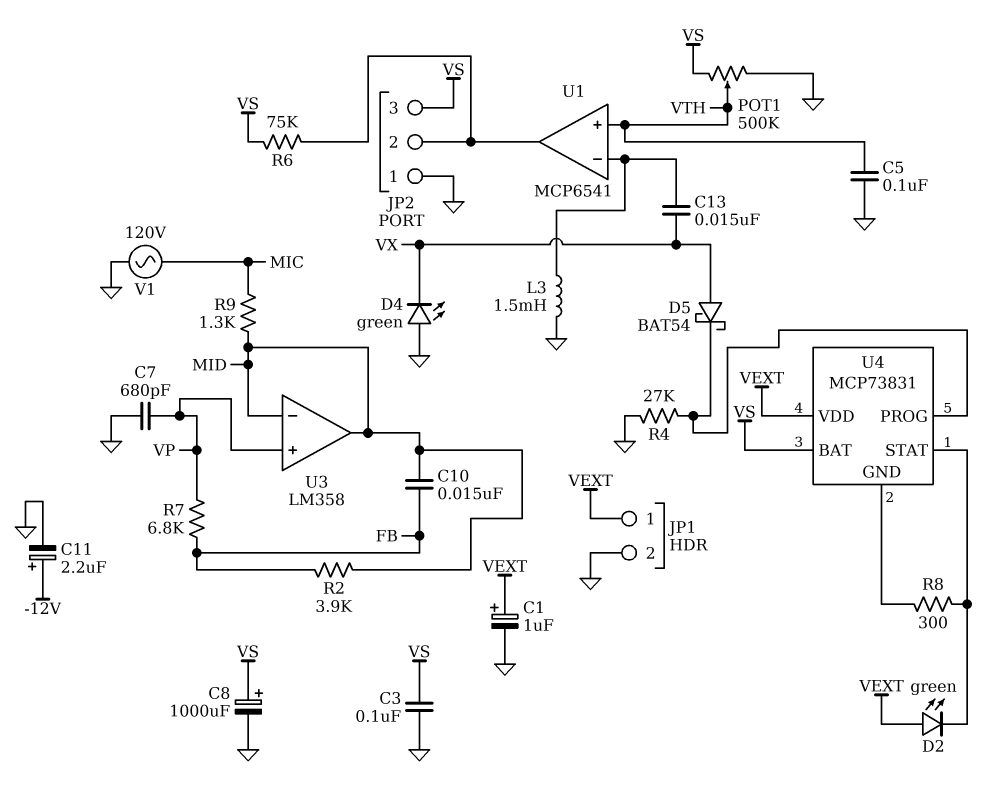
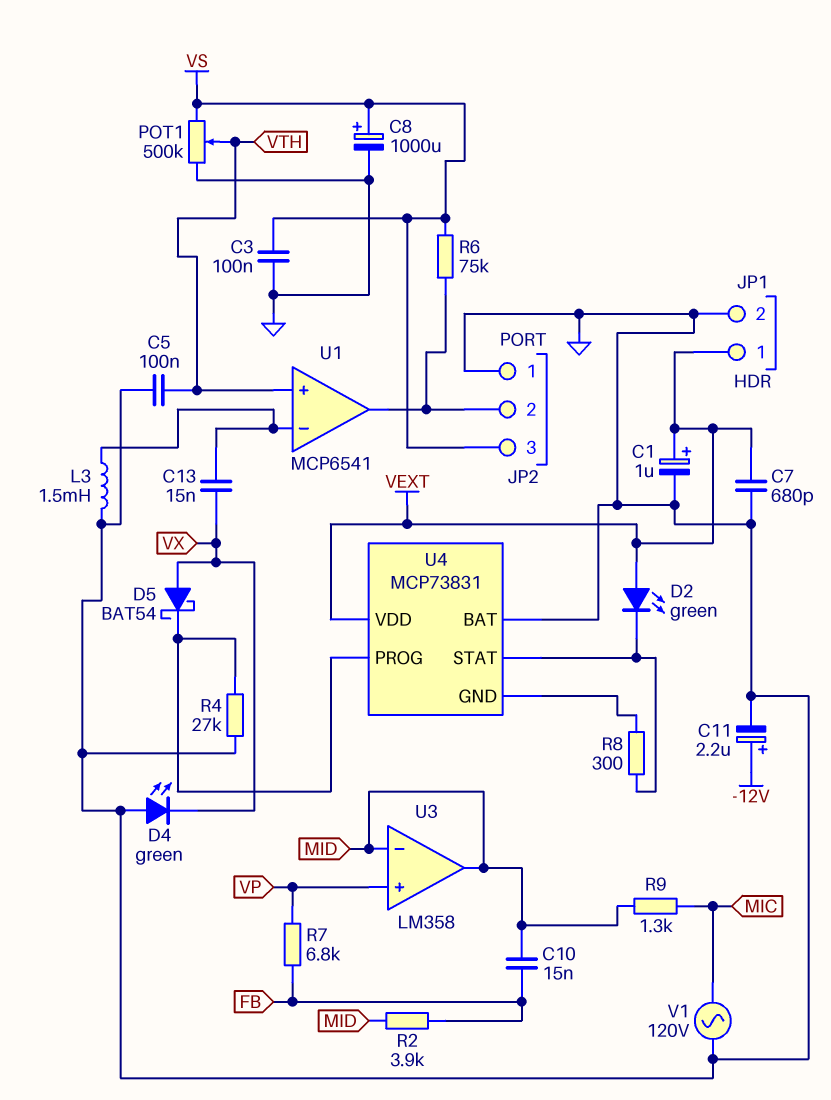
C7: 680pF (GND, VP) -> 680pF (GND, VEXT)
U4 pin BAT: VS -> GND

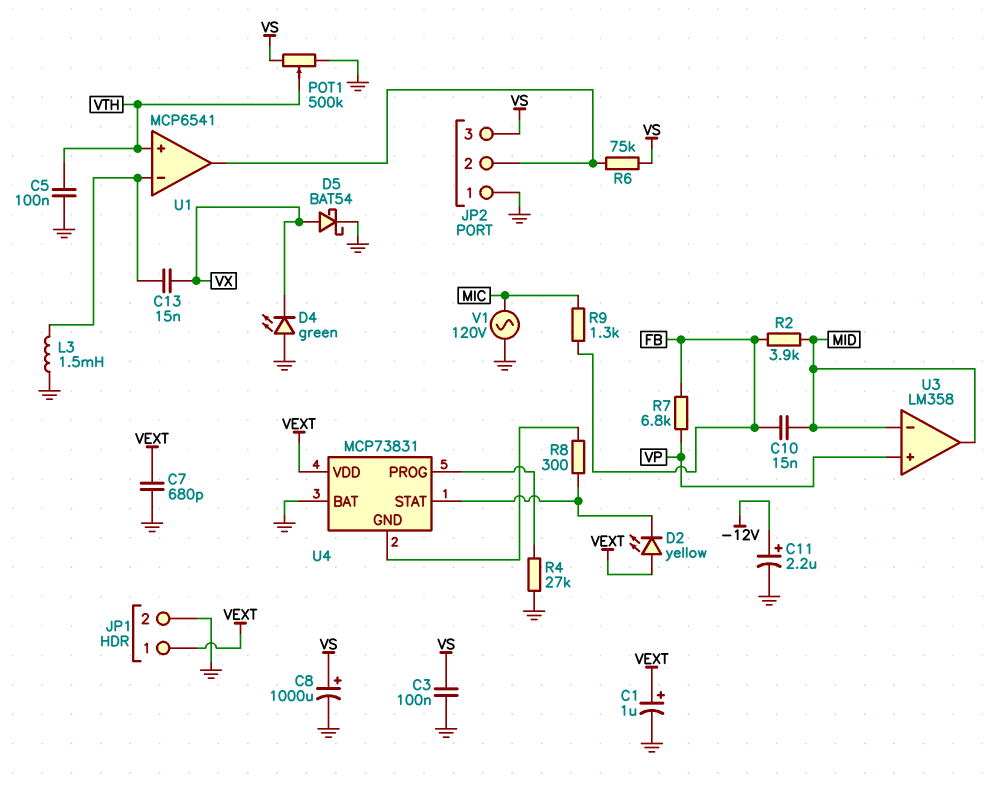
D2: LED green (A VEXT, K U4/STAT) -> LED yellow (A VEXT, K U4/STAT)
D5: schottky BAT54 (A VX, K U4/PROG) -> schottky BAT54 (A VX, K GND)
R9: 1.3k (MIC, MID) -> 1.3k (FB, MIC)

